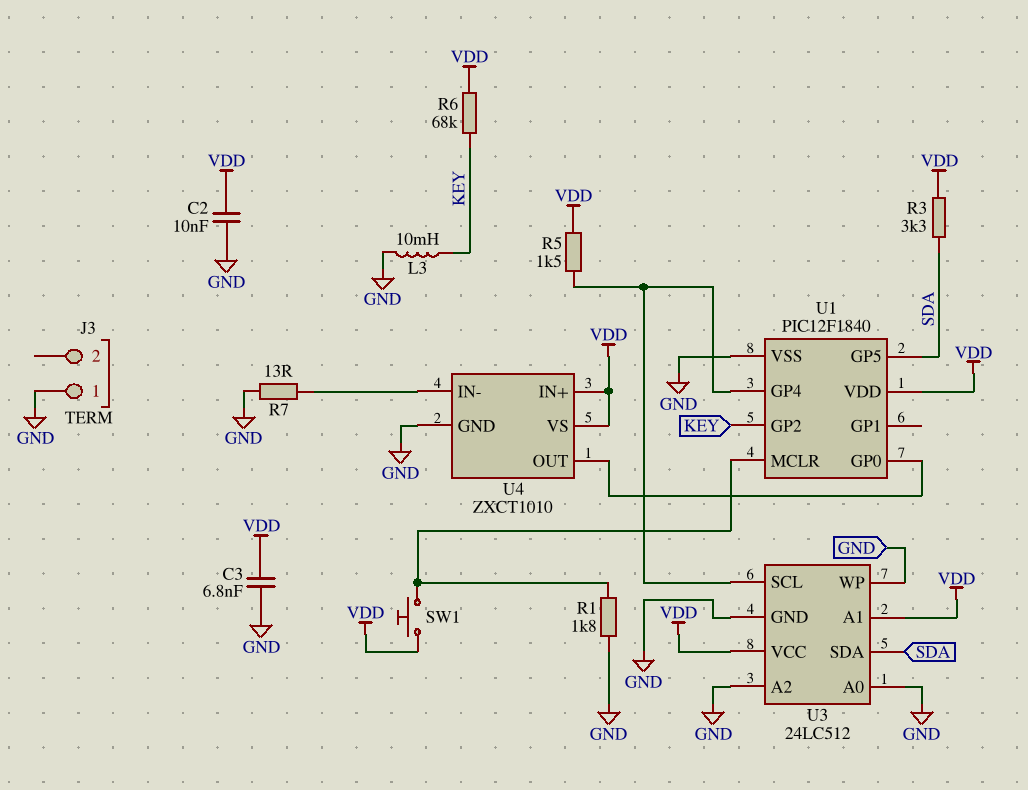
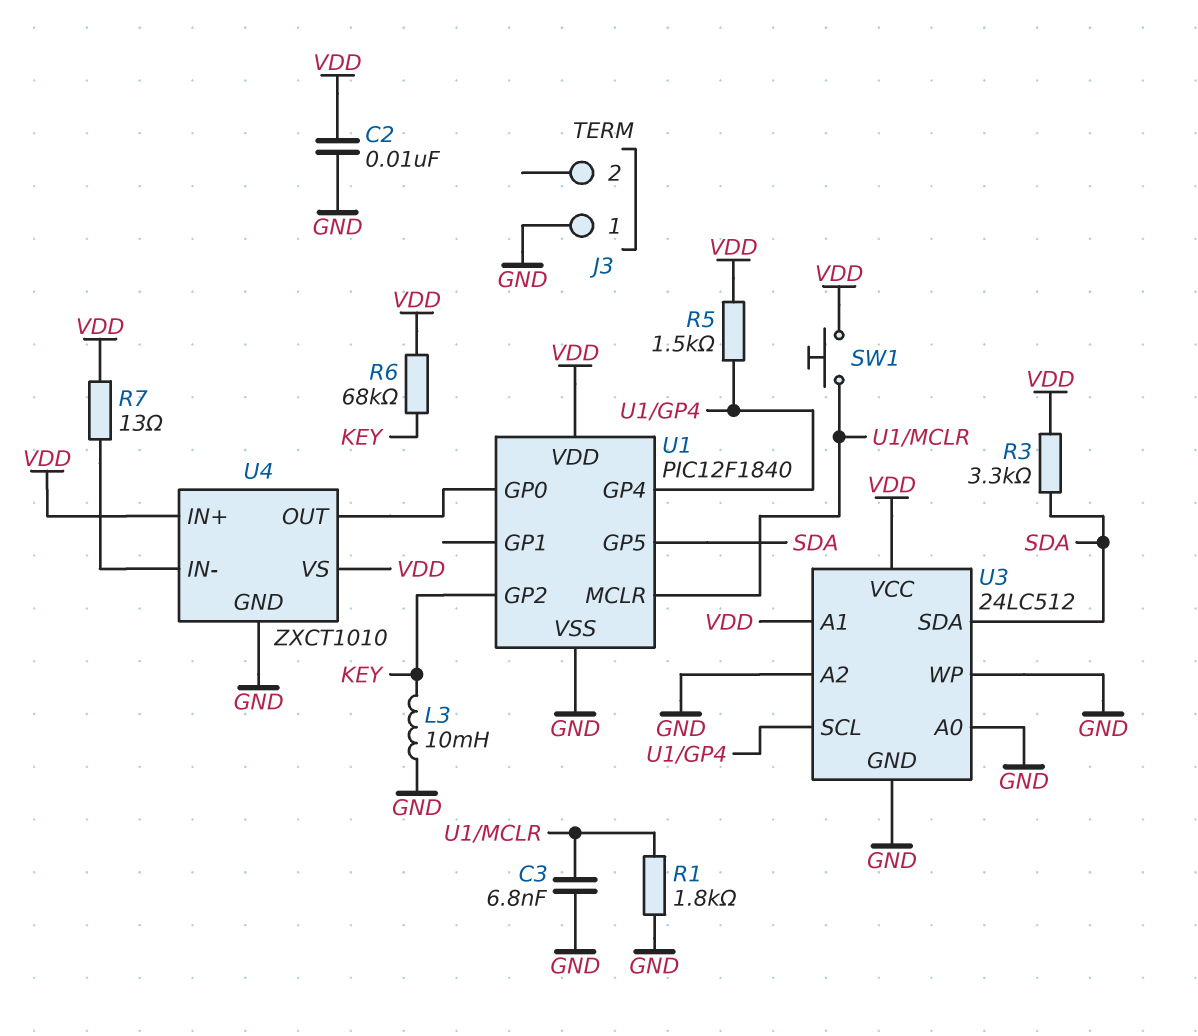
C3: 6.8nF (GND, VDD) -> 6.8nF (GND, U1/MCLR)
R7: 13 (GND, U4/IN-) -> 13 (U4/IN-, VDD)

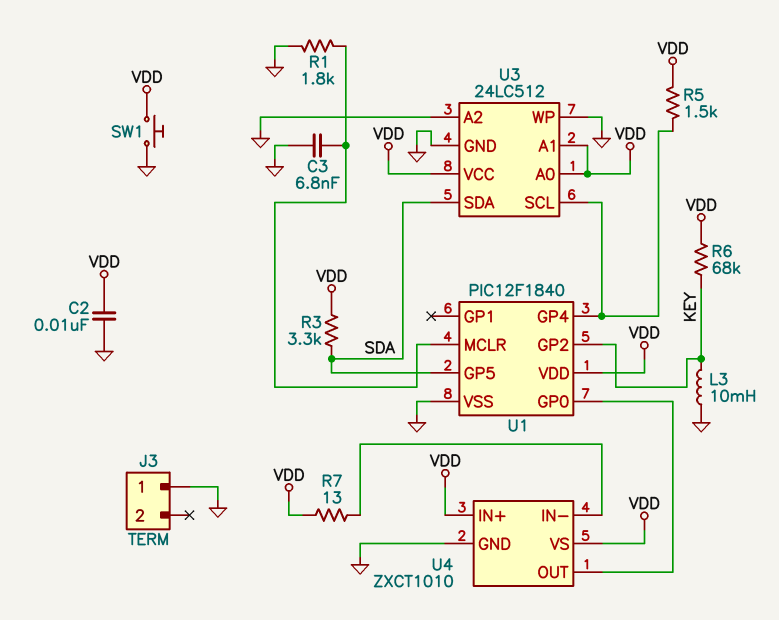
SW1: button (U1/MCLR, VDD) -> button (GND, VDD)
U3 pin A0: GND -> VDD

